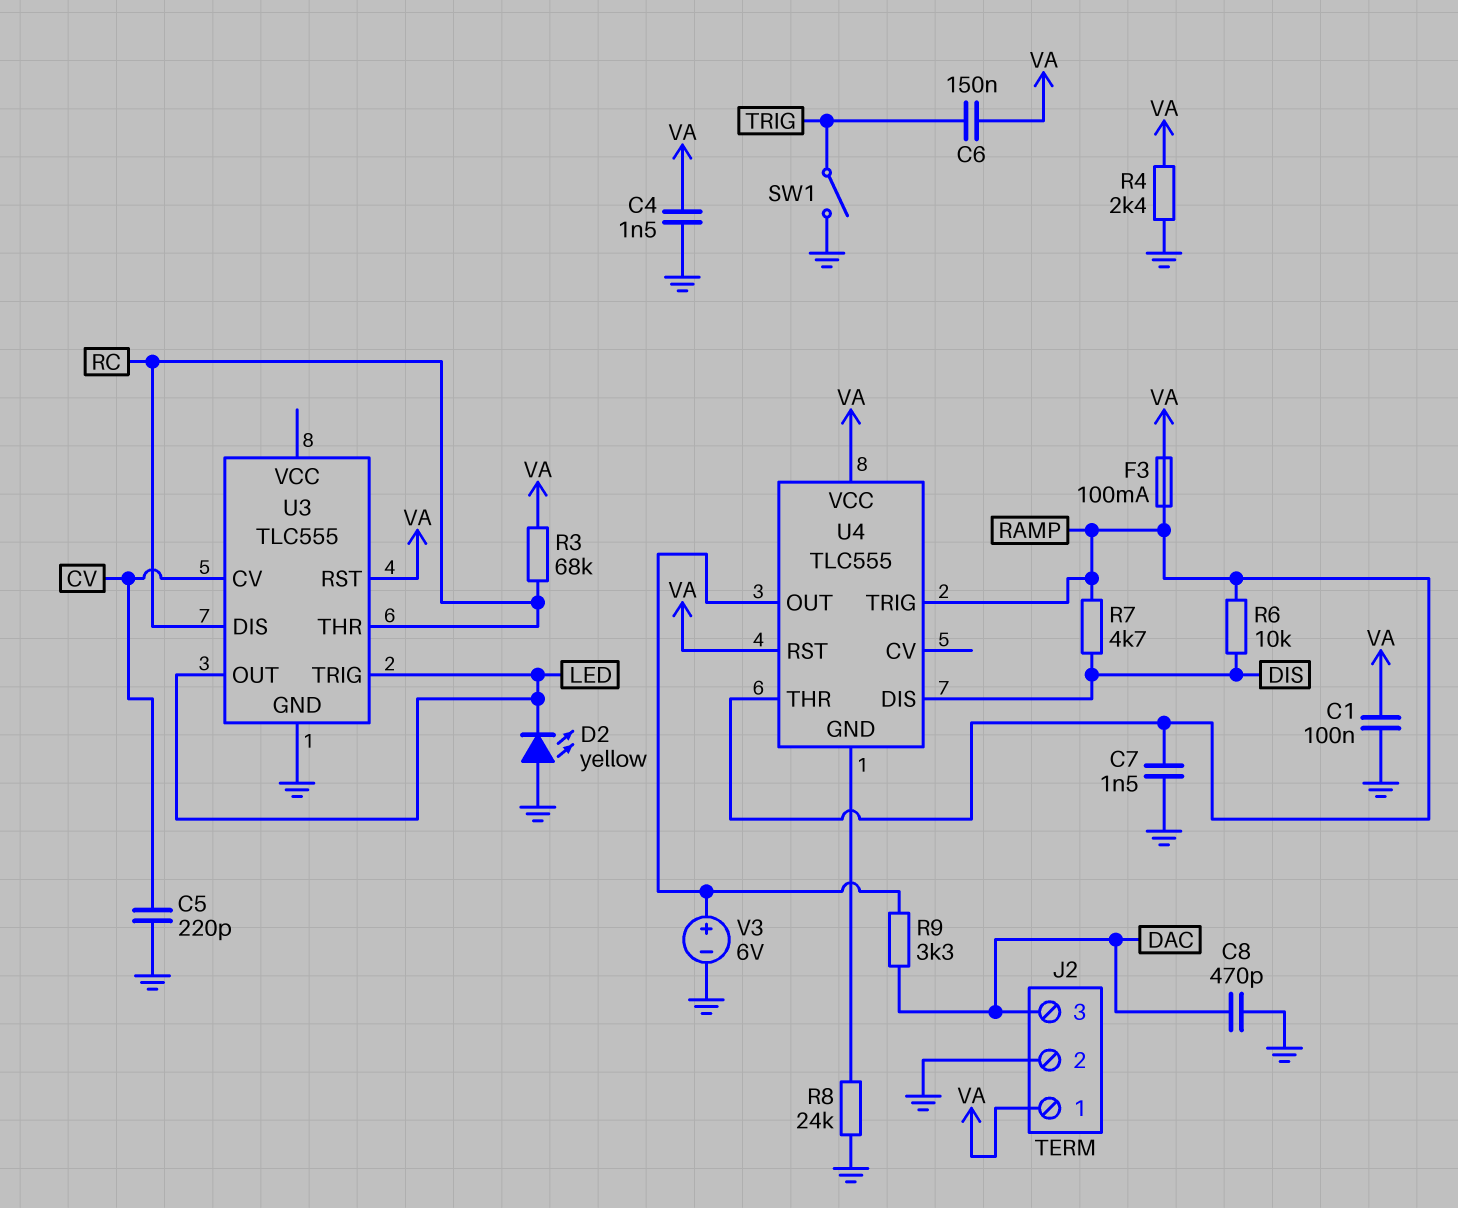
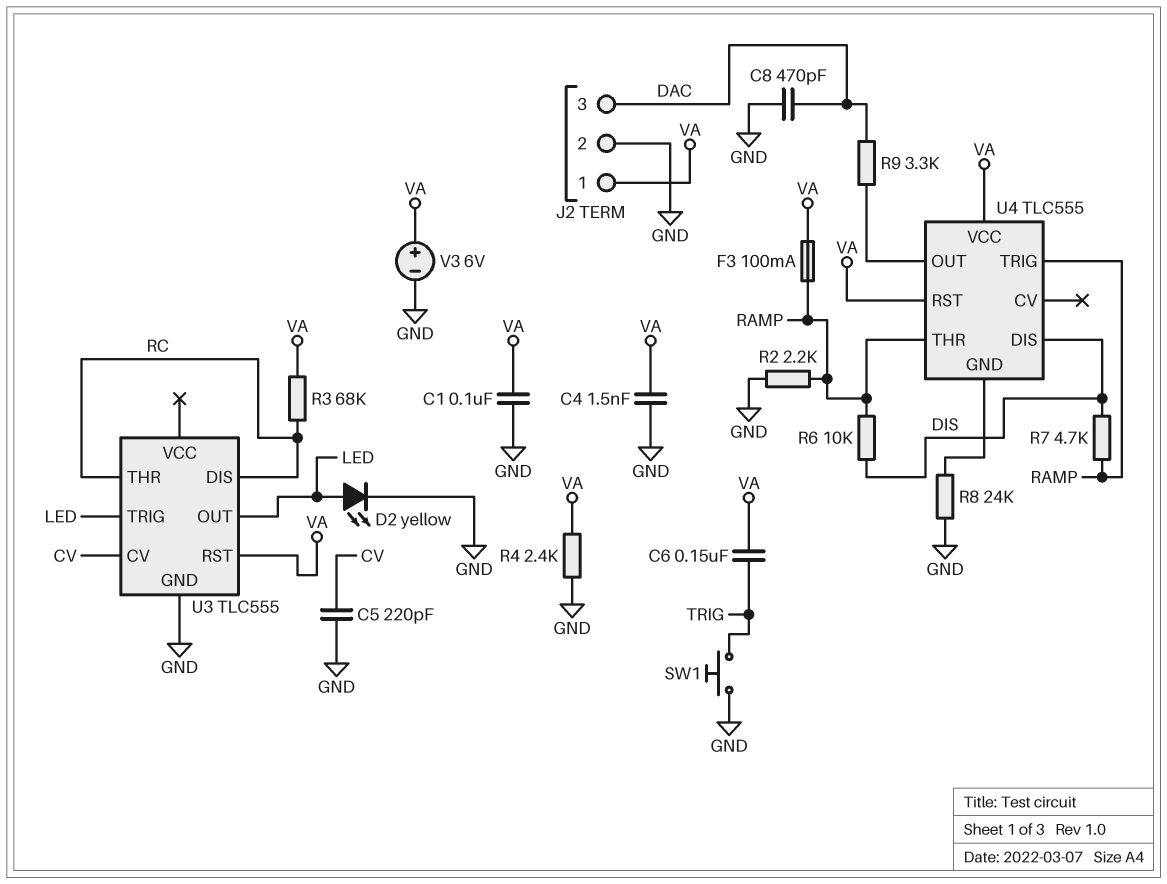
C7: 1.5nF (GND, RAMP) -> none
D2: LED yellow (A GND, K LED) -> LED yellow (A LED, K GND)
R2: none -> 2.2k (GND, RAMP)
SW1: switch (GND, TRIG) -> button (GND, TRIG)
V3: 6V (plus U4/OUT, minus GND) -> 6V (plus VA, minus GND)

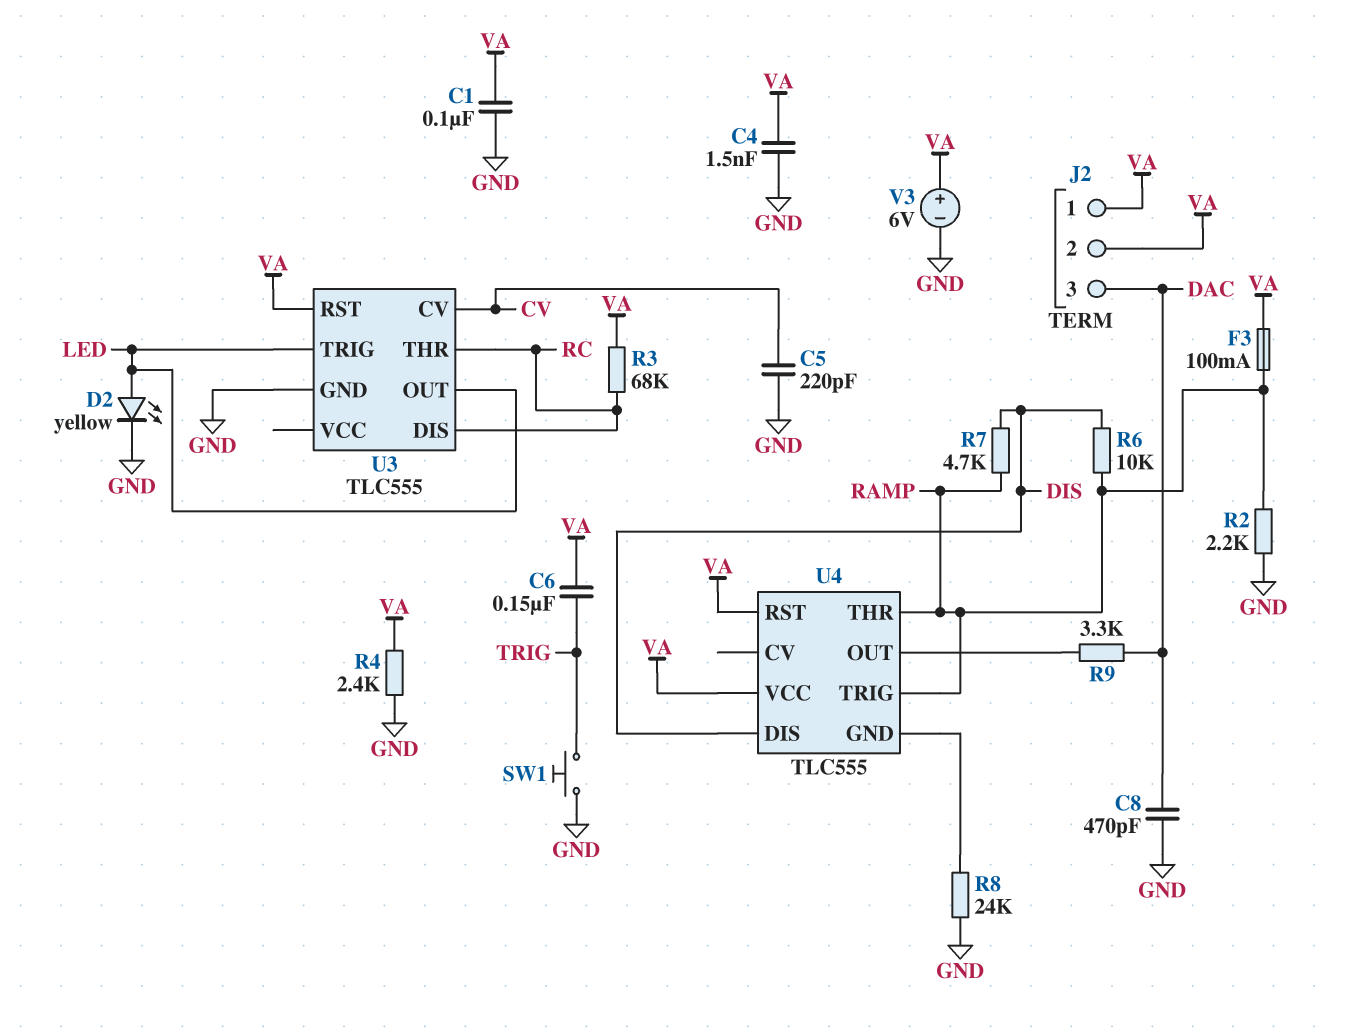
J2 pin 2: GND -> VA

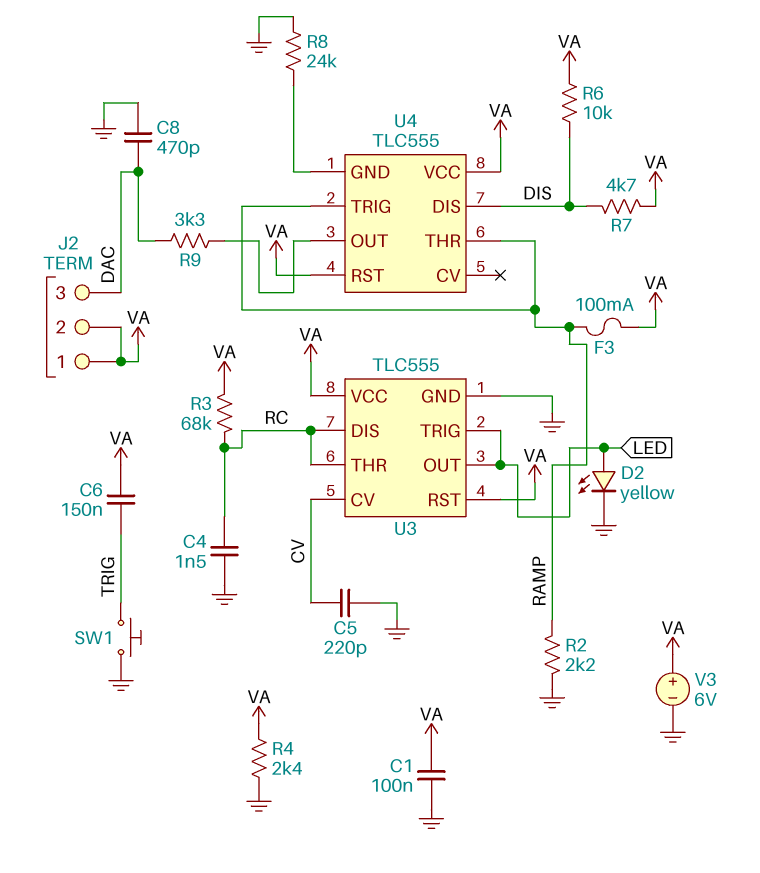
C4: 1.5nF (GND, VA) -> 1.5nF (GND, RC)
R6: 10k (DIS, RAMP) -> 10k (DIS, VA)
R7: 4.7k (DIS, RAMP) -> 4.7k (DIS, VA)
U3 pin VCC: none -> VA

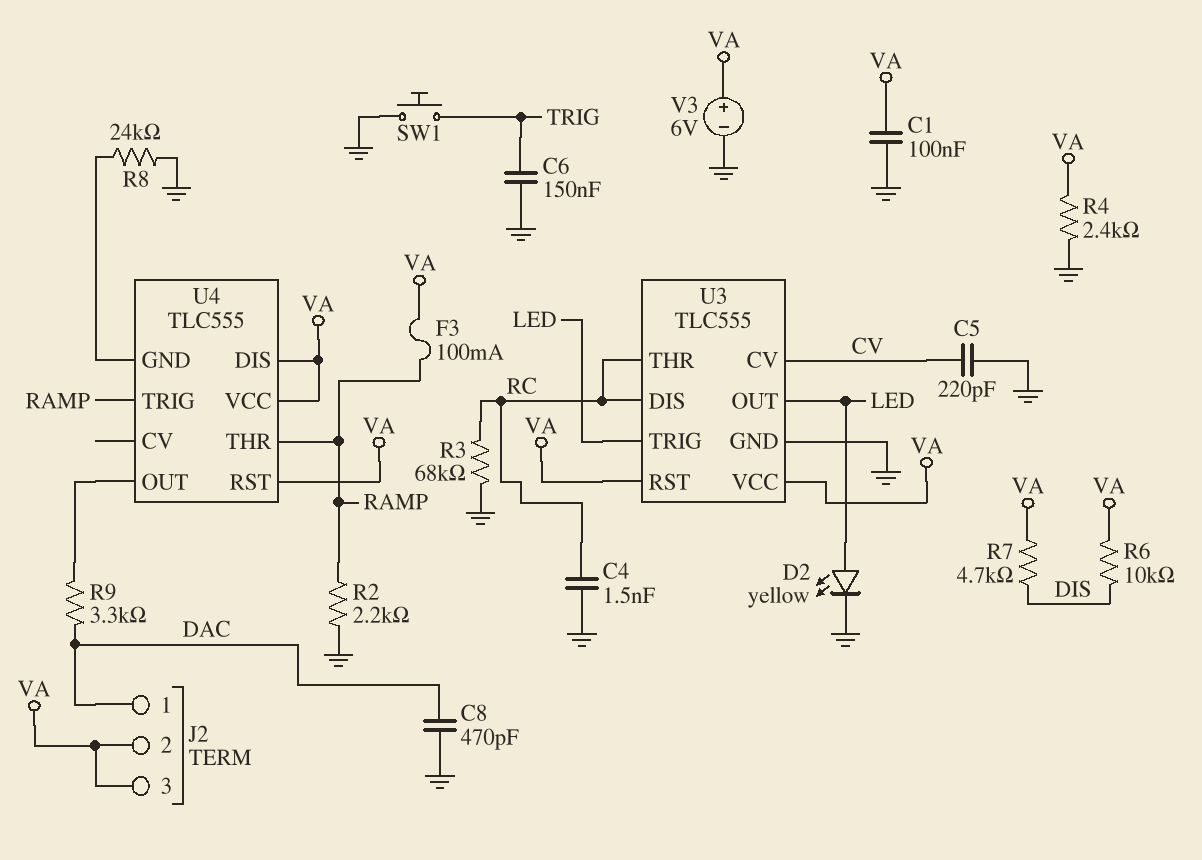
C6: 150nF (TRIG, VA) -> 150nF (GND, TRIG)
J2 pin 1: VA -> DAC
J2 pin 3: DAC -> VA
R3: 68k (RC, VA) -> 68k (GND, RC)
U4 pin DIS: DIS -> VA

